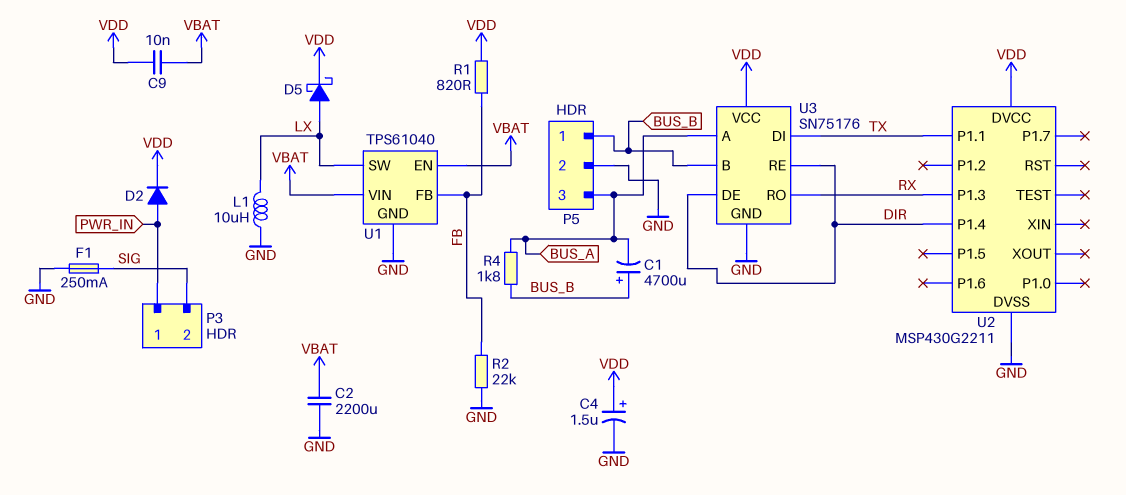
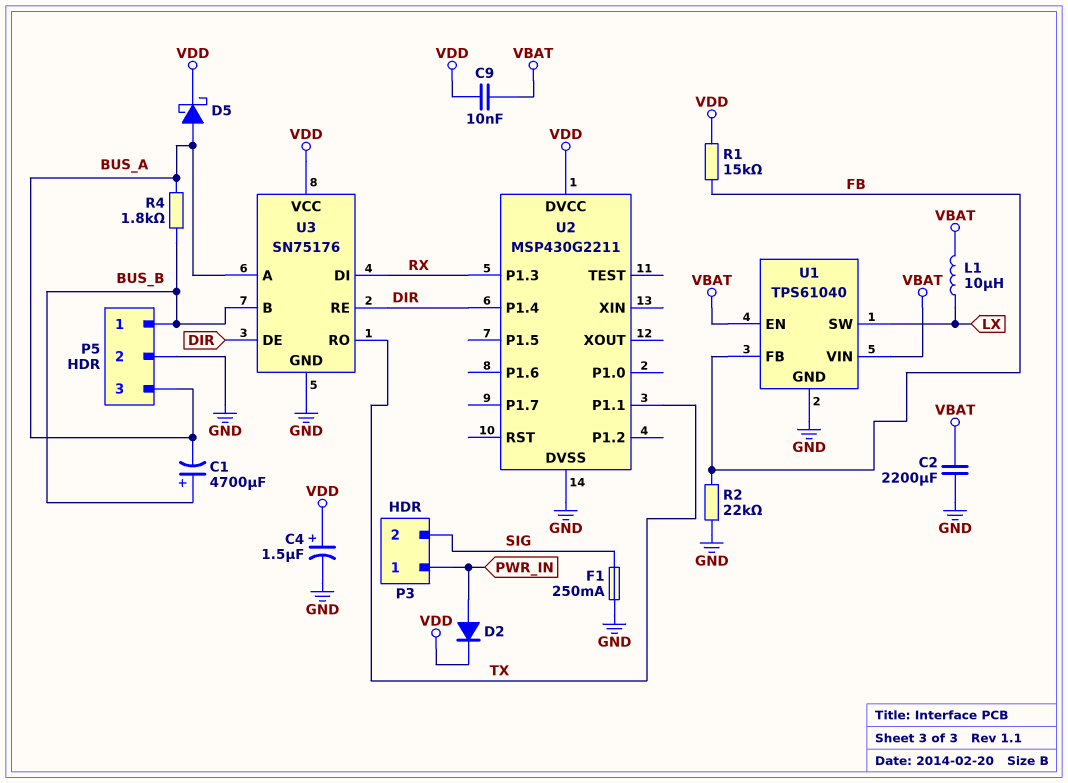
D5: schottky (A LX, K VDD) -> schottky (A BUS_A, K VDD)
L1: 10uH (GND, LX) -> 10uH (LX, VBAT)
R1: 820 (FB, VDD) -> 15k (FB, VDD)
U3 pin DI: TX -> RX
U3 pin RO: RX -> TX

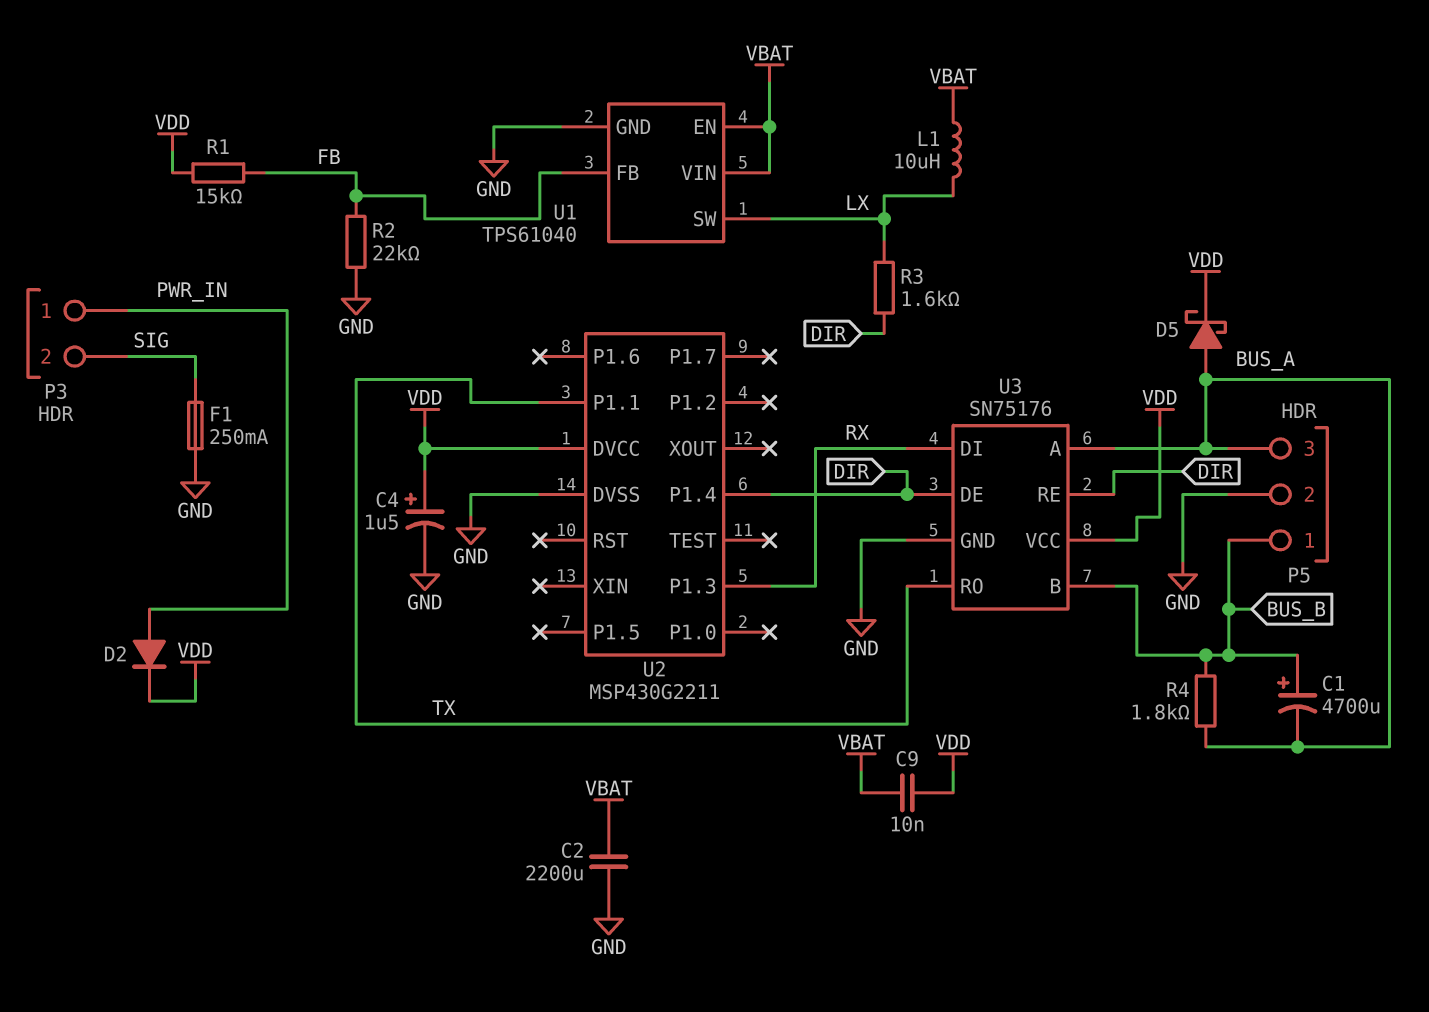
R3: none -> 1.6k (DIR, LX)

